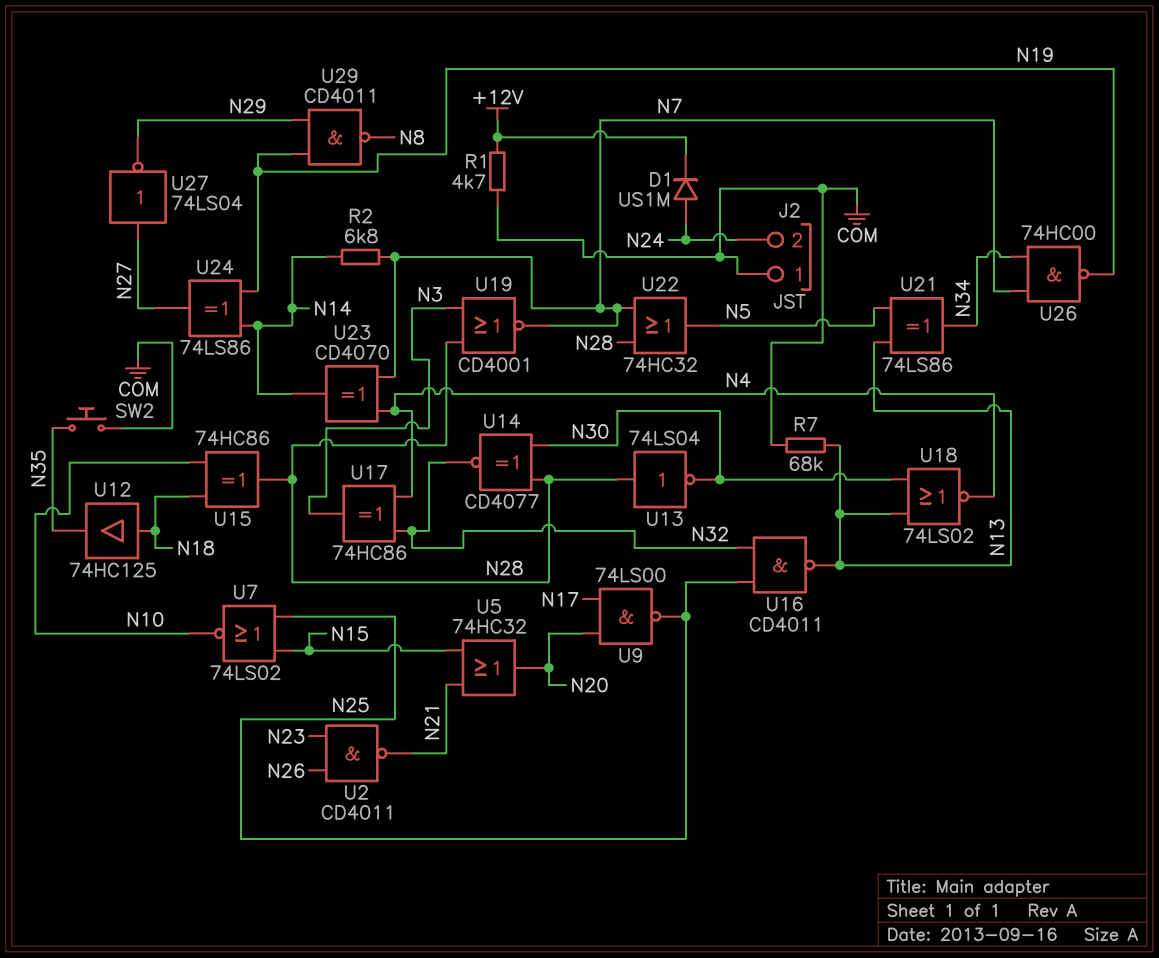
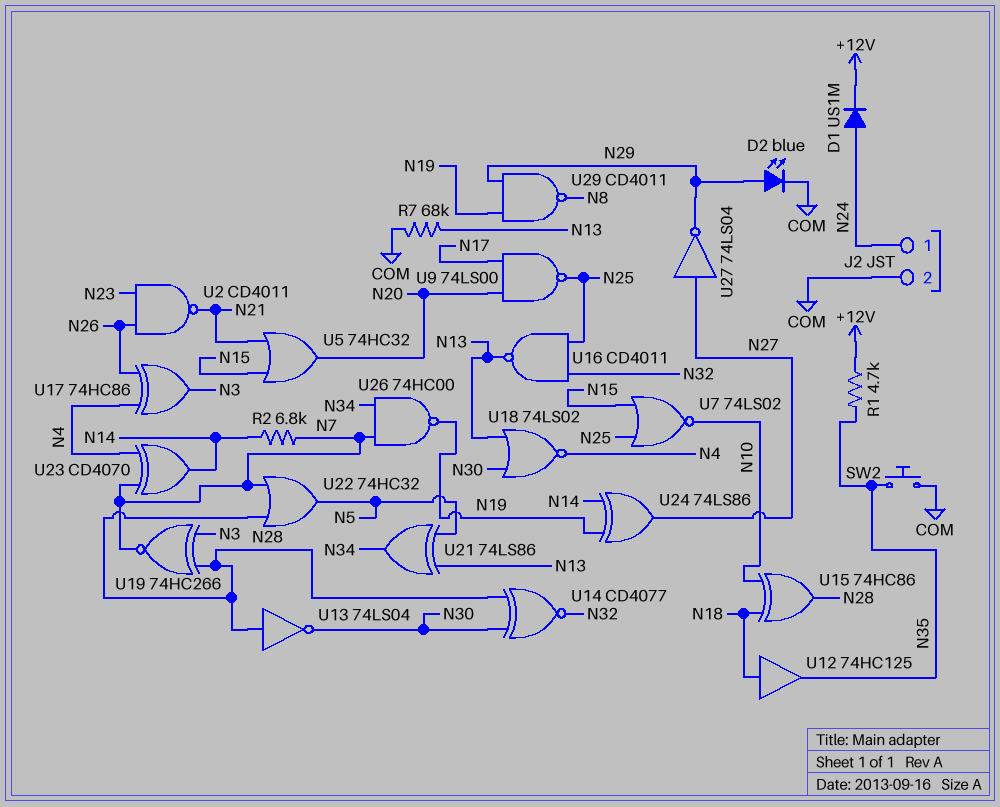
D2: none -> LED blue (A N29, K COM)
J2 pin 1: COM -> N24
J2 pin 2: N24 -> COM
R1: 4.7k (+12V, COM) -> 4.7k (+12V, N35)
U17: XOR 74HC86 (in N4, in N32, out N3) -> XOR 74HC86 (in N4, in N26, out N3)
U19: NOR CD4001 (in N3, in N28, out N7) -> XNOR 74HC266 (in N3, in N28, out N7)

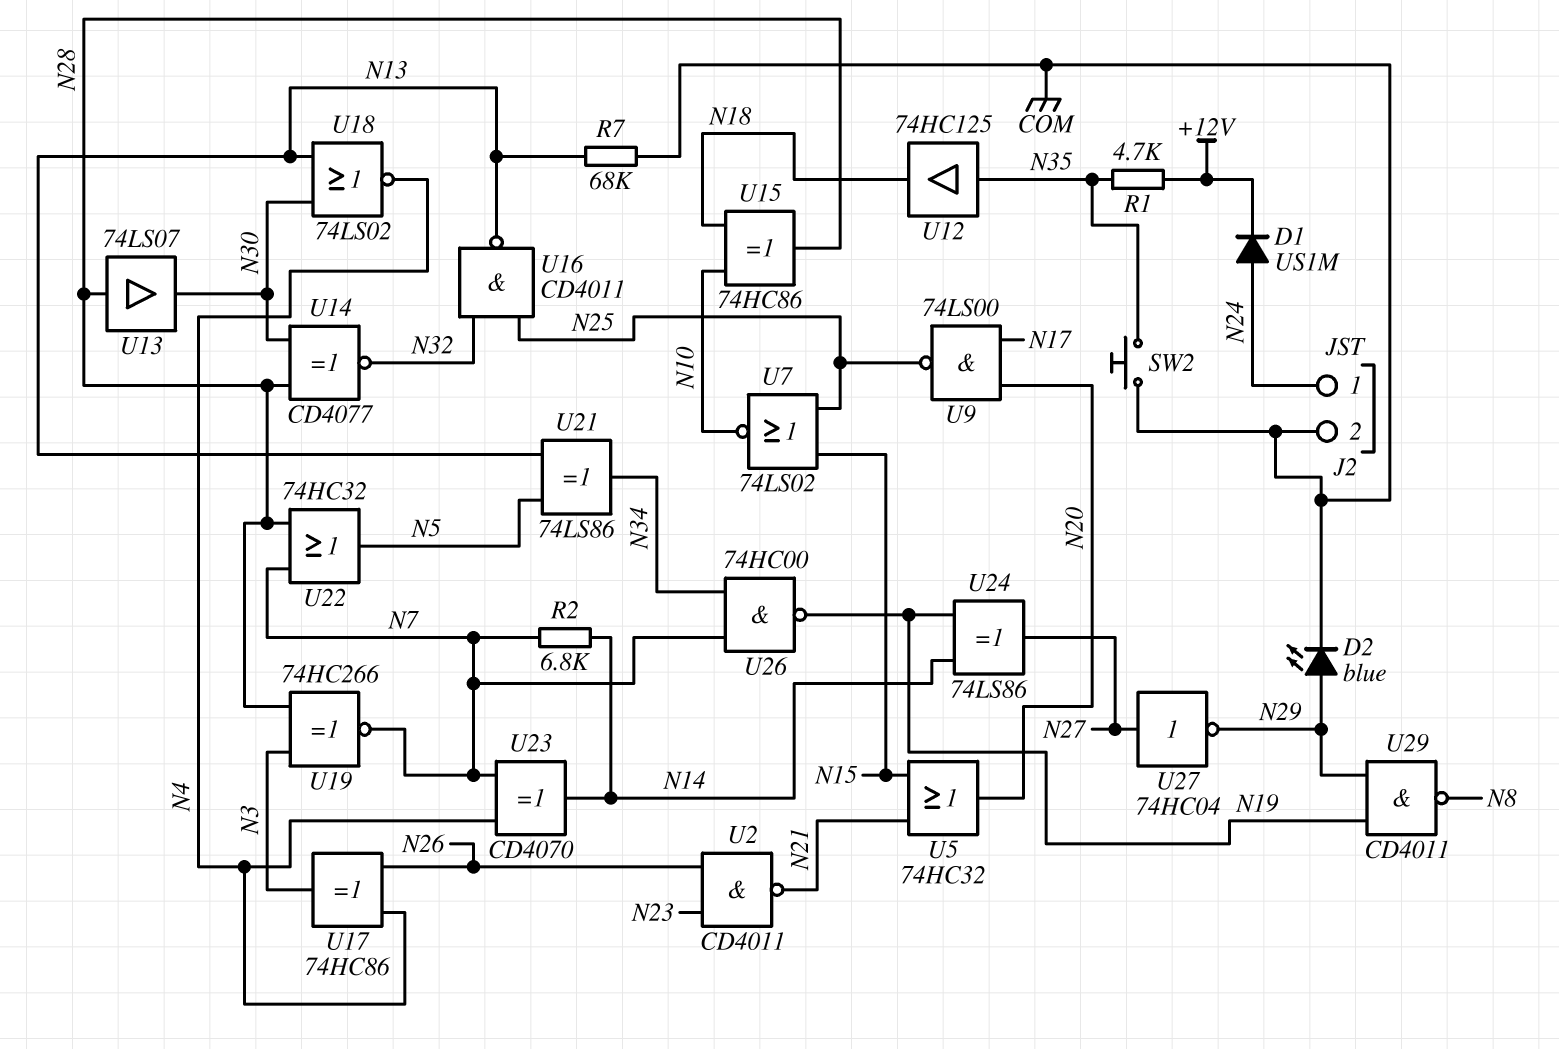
U12: buffer 74HC125 (in N18, out N35) -> buffer 74HC125 (in N35, out N18)
U13: NOT 74LS04 (in N28, out N30) -> buffer 74LS07 (in N28, out N30)
U27: NOT 74LS04 (in N27, out N29) -> NOT 74HC04 (in N27, out N29)

